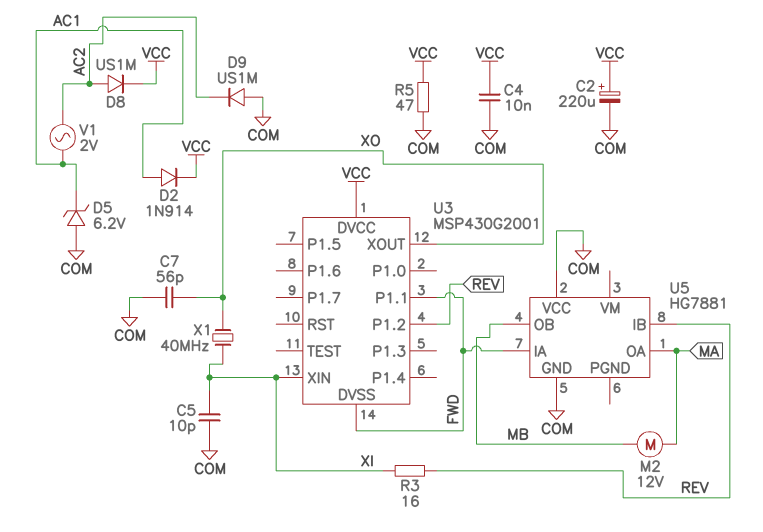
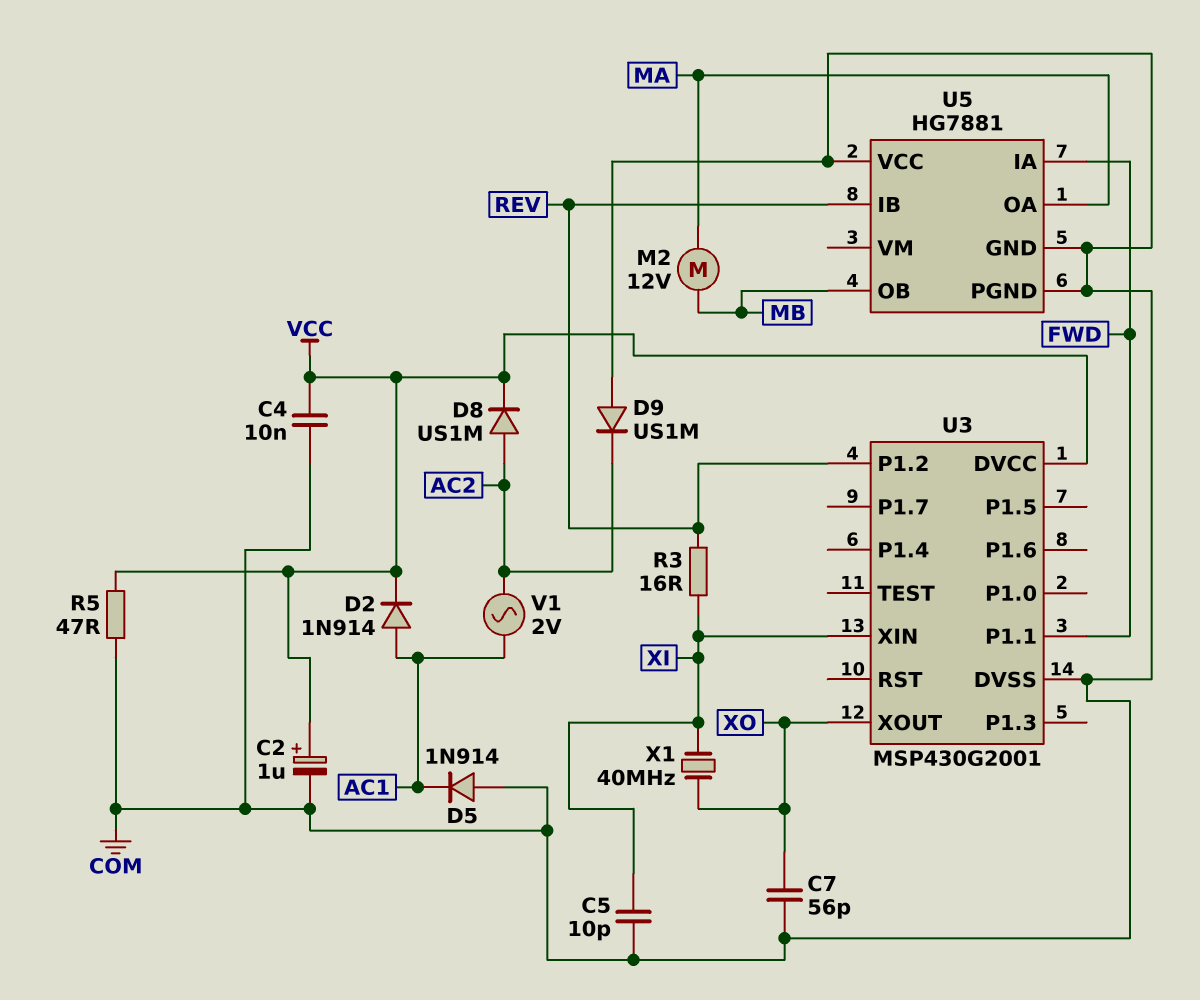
C2: 220uF (plus VCC, minus COM) -> 1uF (plus VCC, minus COM)
D5: zener 6.2V (A COM, K AC1) -> diode 1N914 (A COM, K AC1)
U3 pin DVSS: FWD -> COM
U5 pin PGND: none -> COM

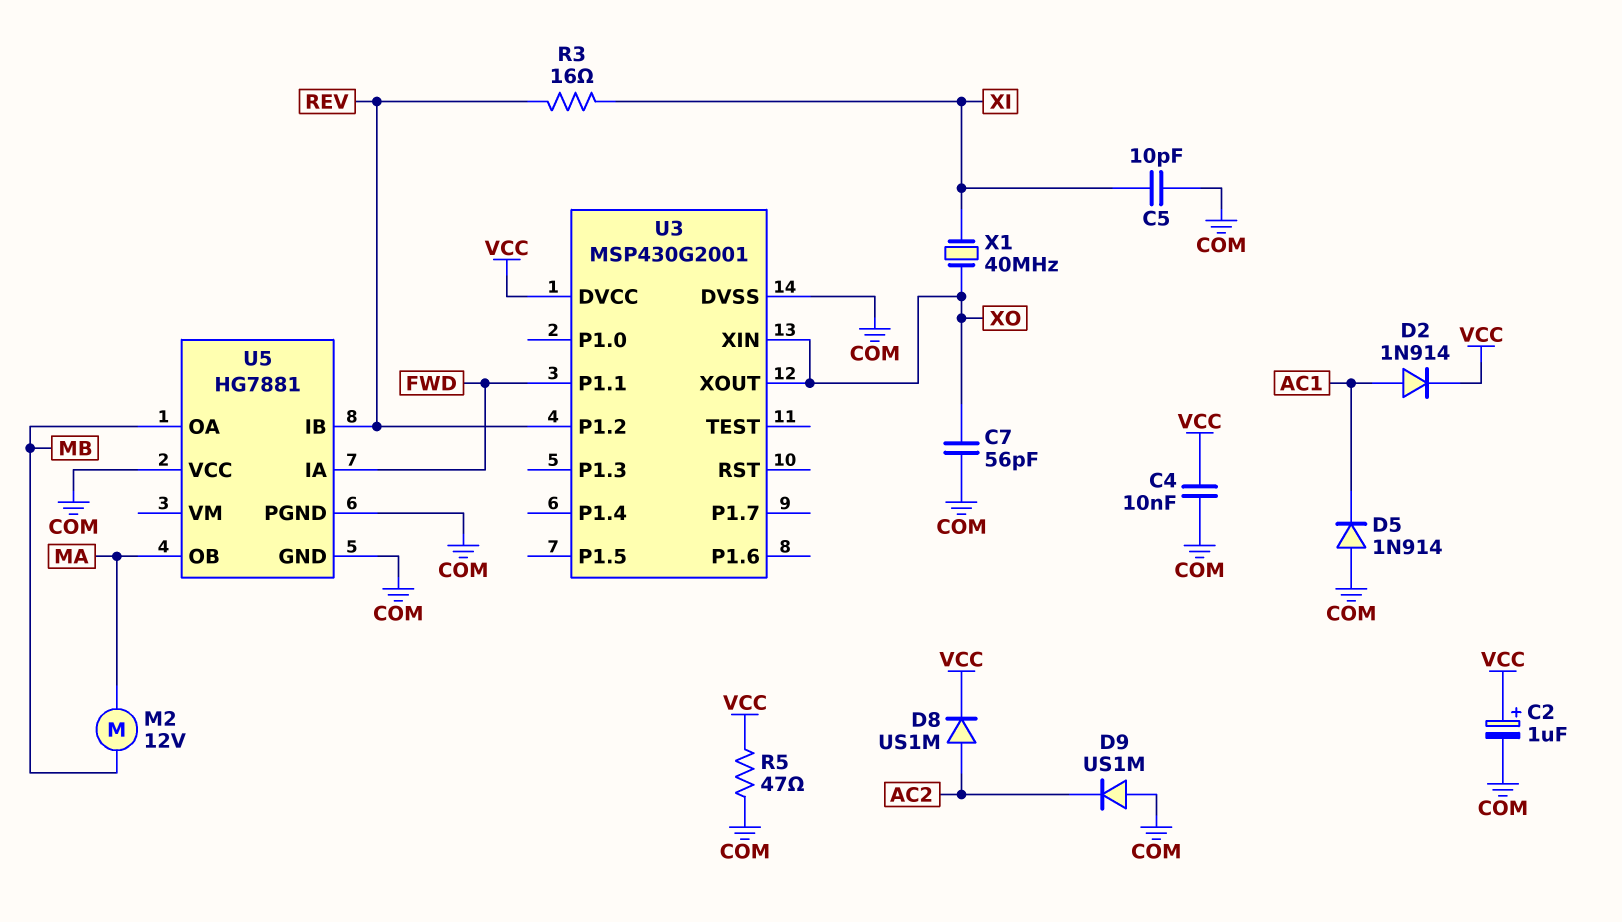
U3 pin XIN: XI -> XO
U5 pin OA: MA -> MB
U5 pin OB: MB -> MA
V1: AC 2V (AC1, AC2) -> none

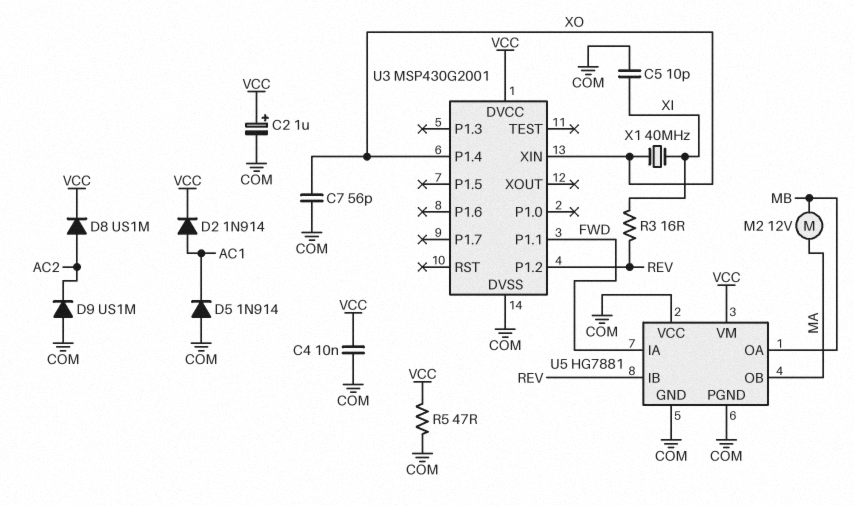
U3 pin P1.4: none -> XO
U3 pin XOUT: XO -> none
U5 pin VM: none -> VCC

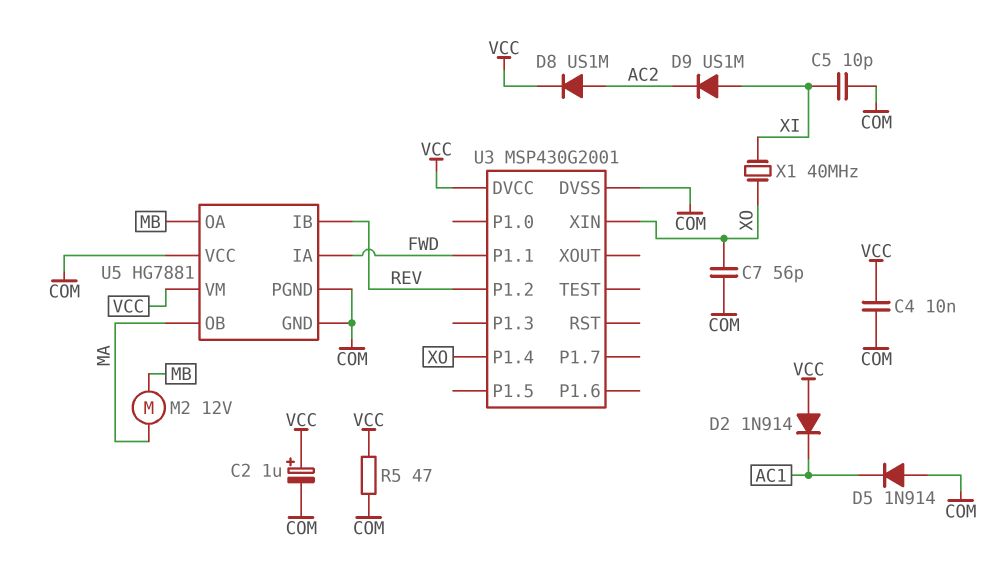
D2: diode 1N914 (A AC1, K VCC) -> diode 1N914 (A VCC, K AC1)
D9: diode US1M (A COM, K AC2) -> diode US1M (A XI, K AC2)
R3: 16 (REV, XI) -> none

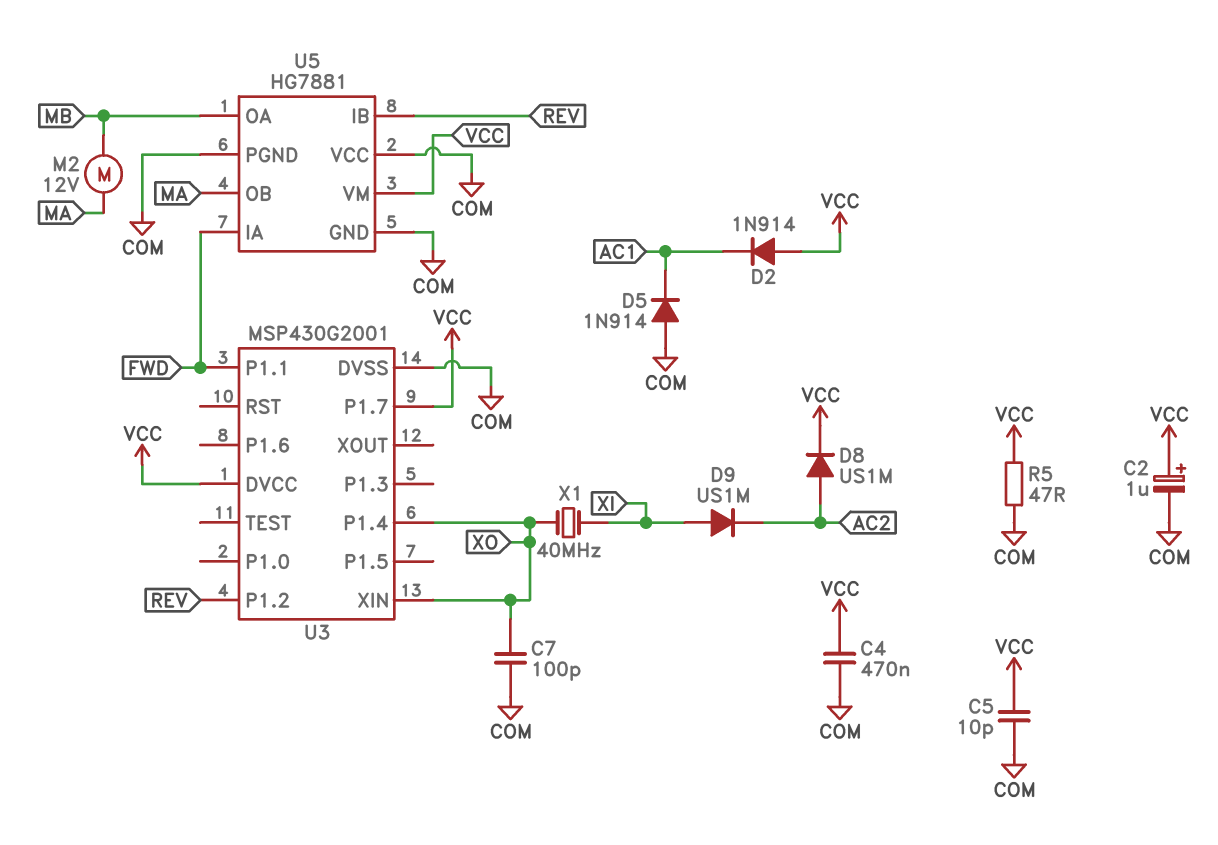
C4: 10nF (COM, VCC) -> 470nF (COM, VCC)
C5: 10pF (COM, XI) -> 10pF (COM, VCC)
C7: 56pF (COM, XO) -> 100pF (COM, XO)
U3 pin P1.7: none -> VCC

